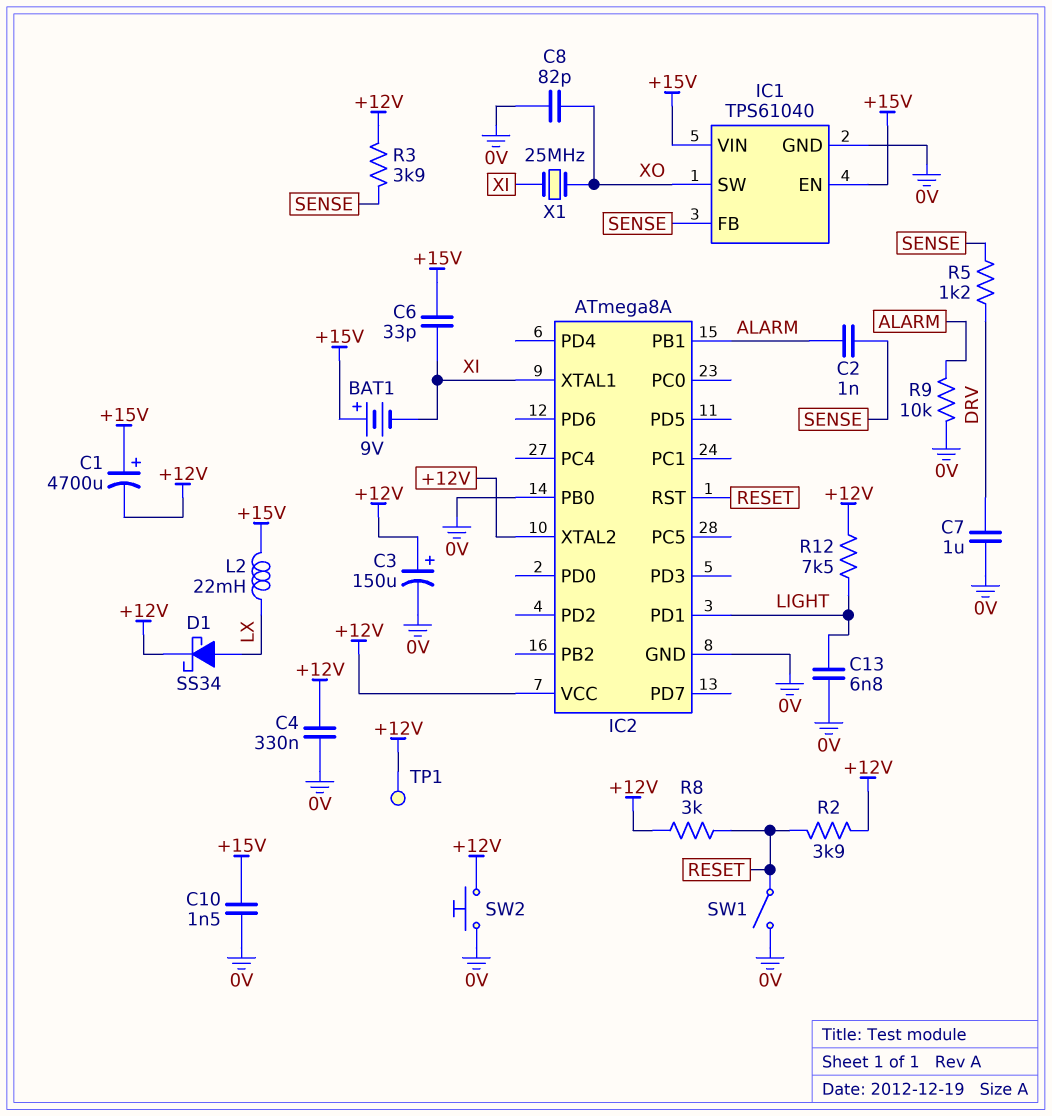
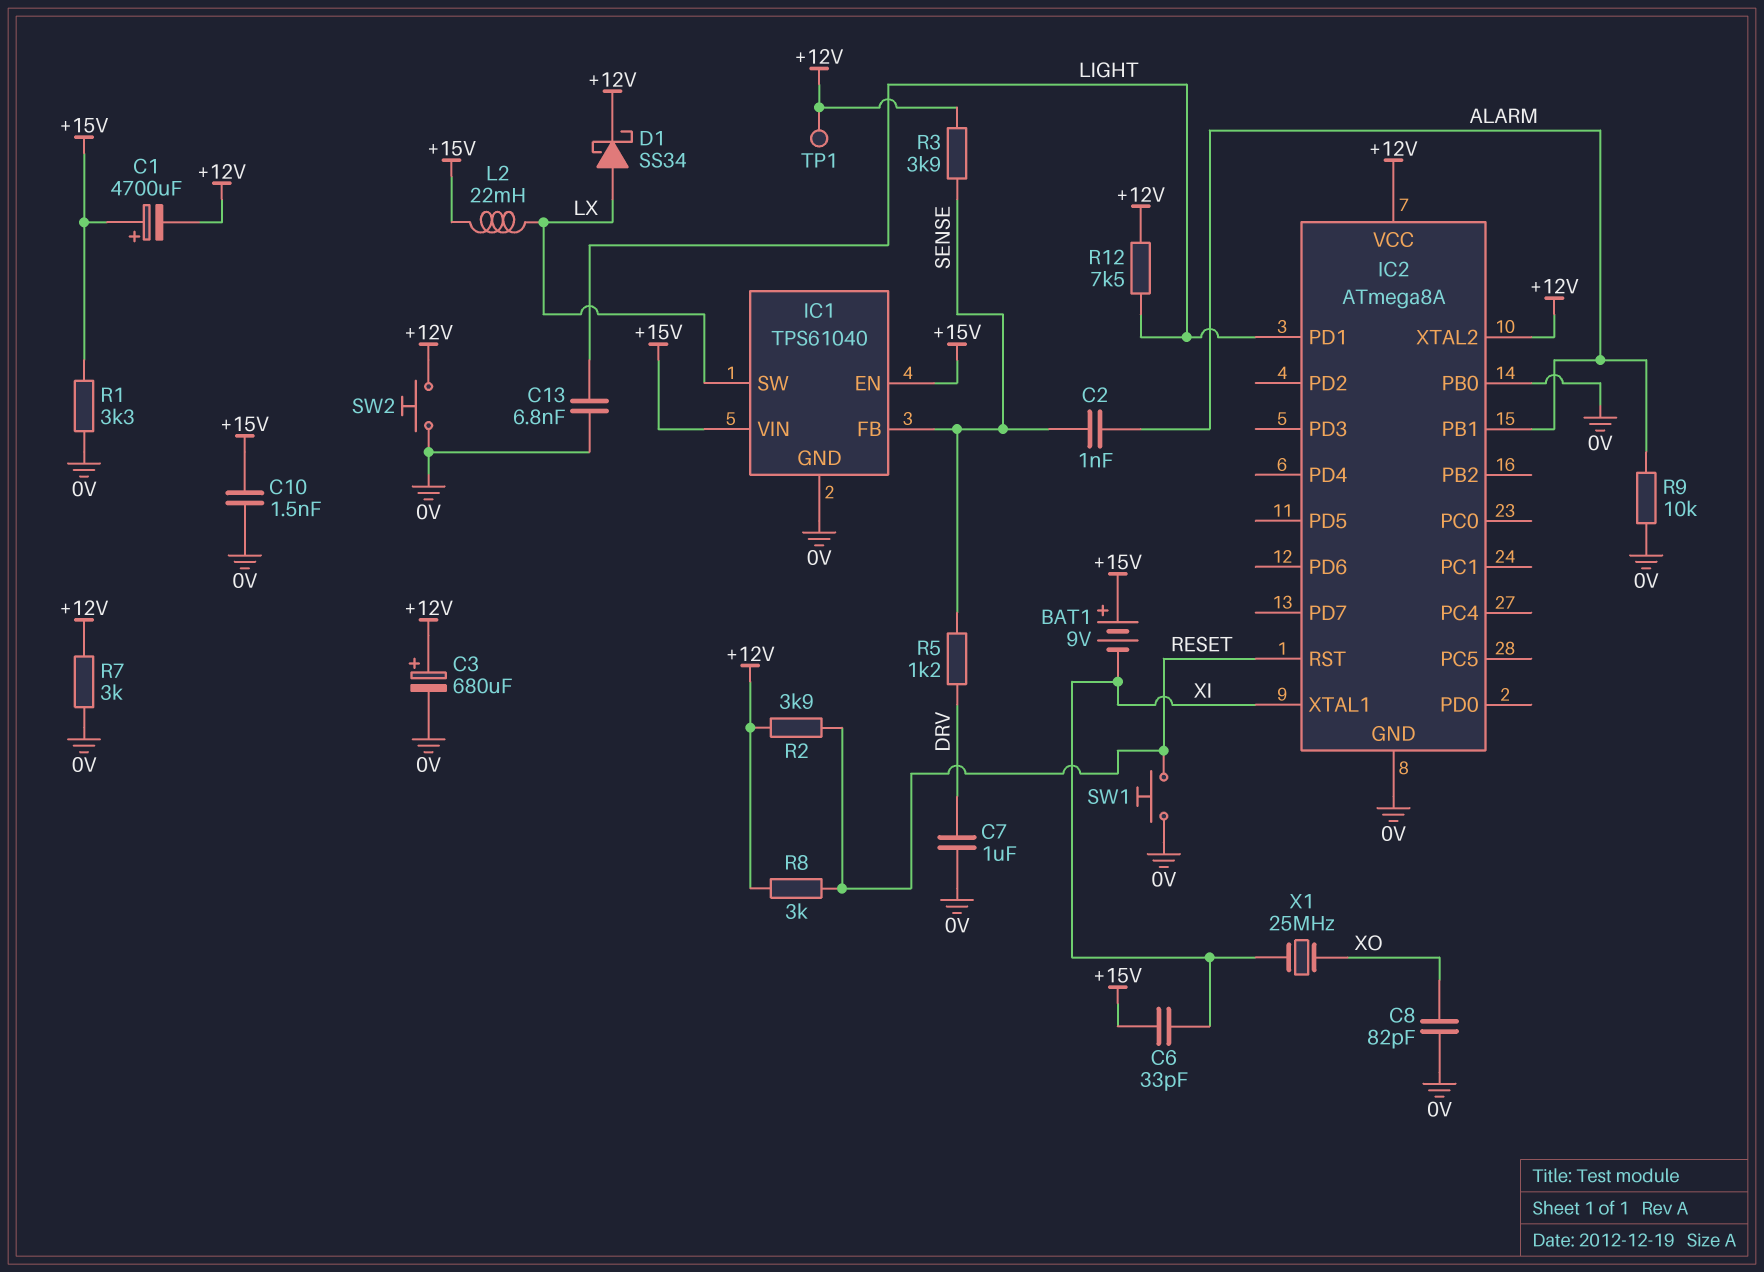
C3: 150uF (plus +12V, minus 0V) -> 680uF (plus +12V, minus 0V)
C4: 330nF (+12V, 0V) -> none
IC1 pin SW: XO -> LX
R1: none -> 3.3k (+15V, 0V)
R7: none -> 3k (+12V, 0V)
SW1: switch (0V, RESET) -> button (0V, RESET)

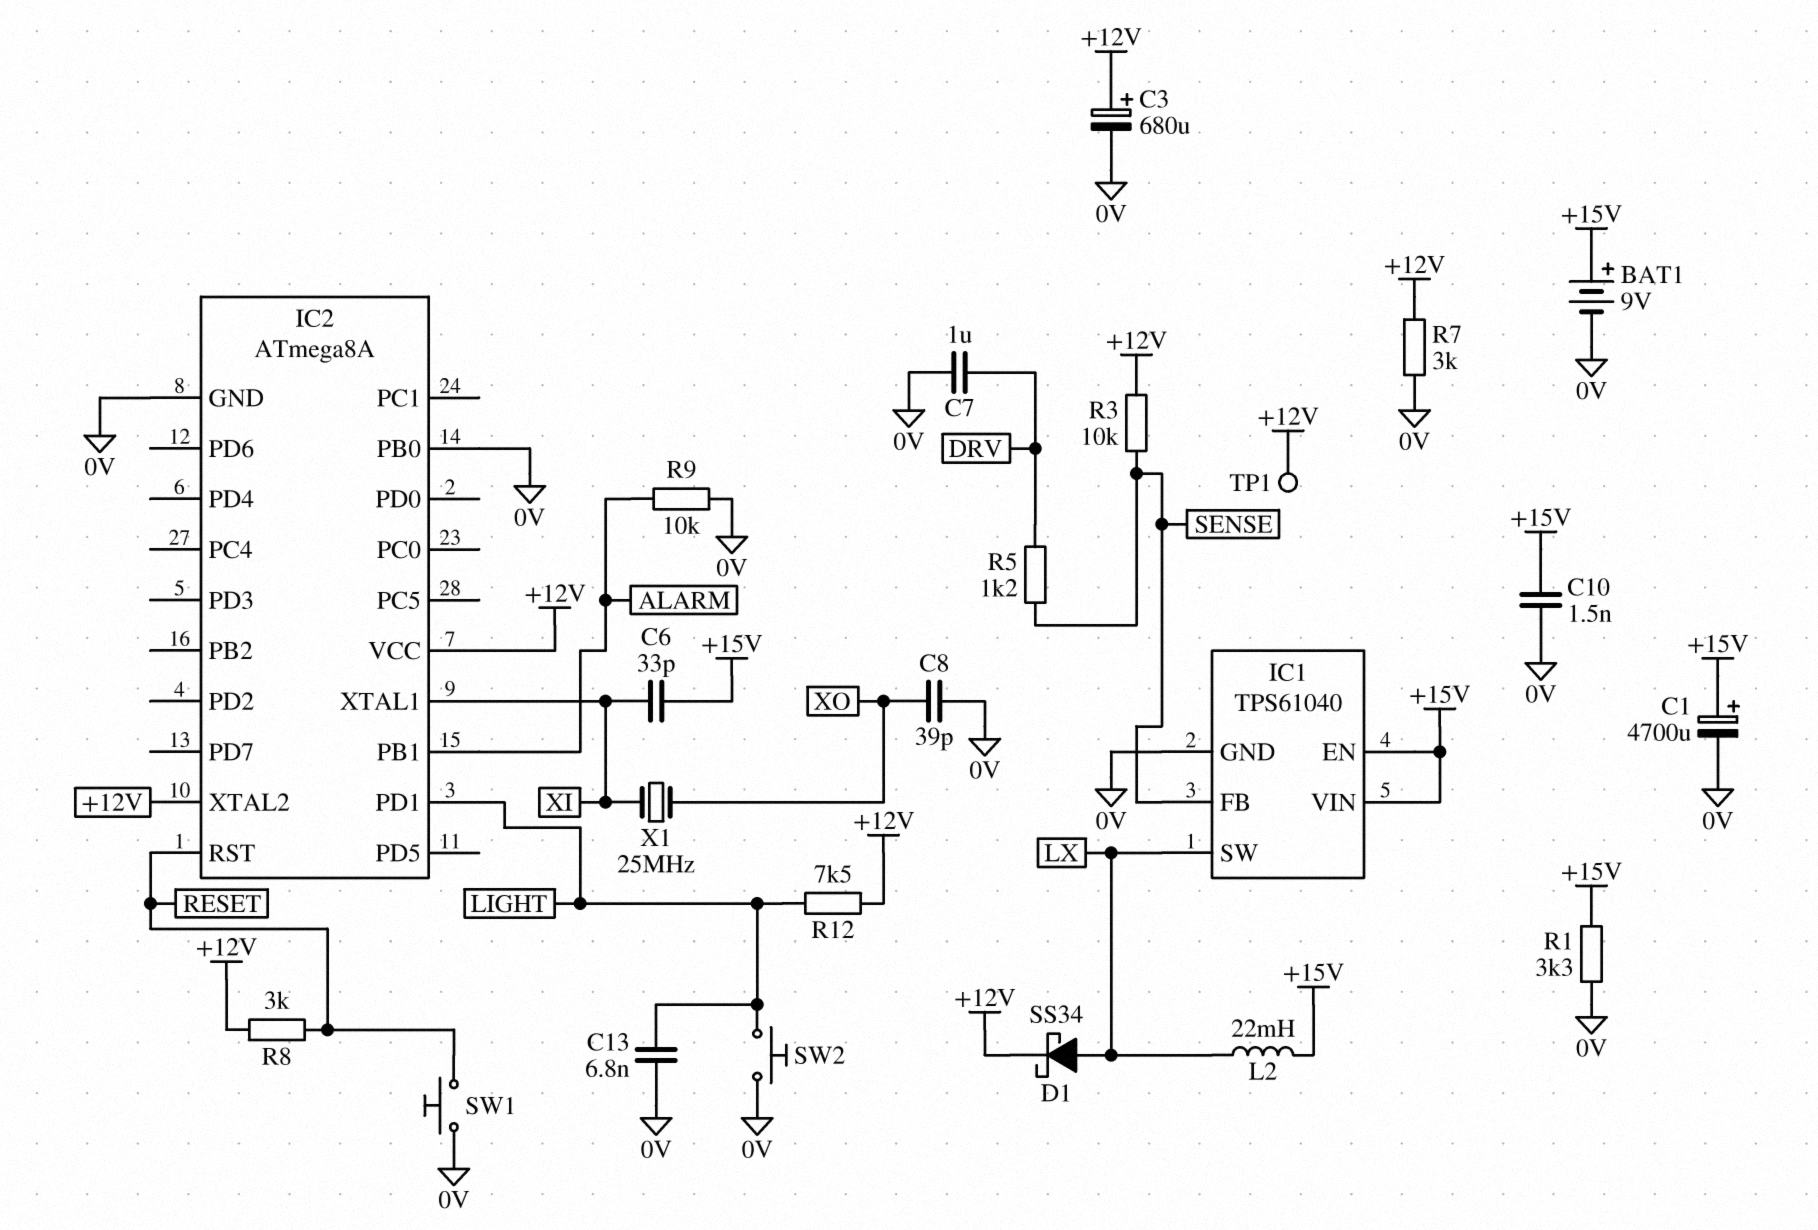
BAT1: 9V (plus +15V, minus XI) -> 9V (plus +15V, minus 0V)
C1: 4700uF (plus +15V, minus +12V) -> 4700uF (plus +15V, minus 0V)
C2: 1nF (ALARM, SENSE) -> none
C8: 82pF (0V, XO) -> 39pF (0V, XO)
R2: 3.9k (+12V, RESET) -> none
R3: 3.9k (+12V, SENSE) -> 10k (+12V, SENSE)
SW2: button (+12V, 0V) -> button (0V, LIGHT)

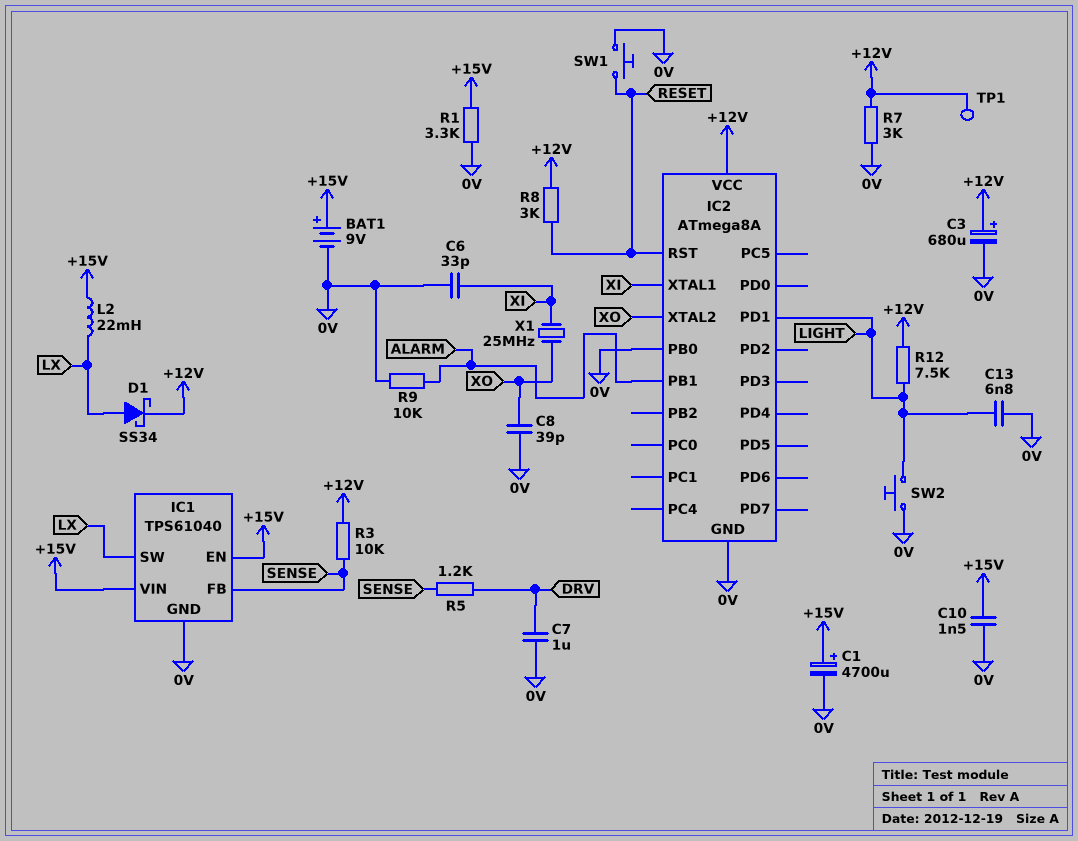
C6: 33pF (+15V, XI) -> 33pF (0V, XI)
IC2 pin XTAL2: +12V -> XO

